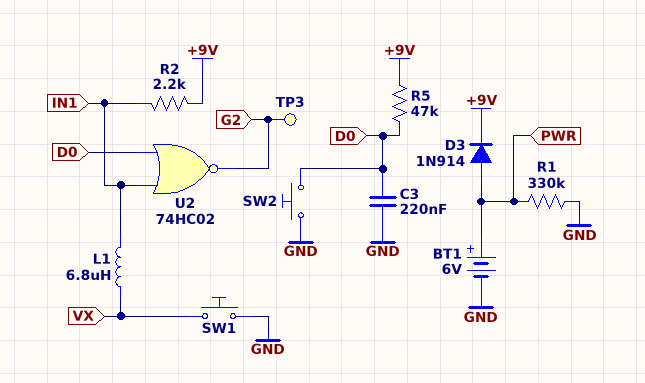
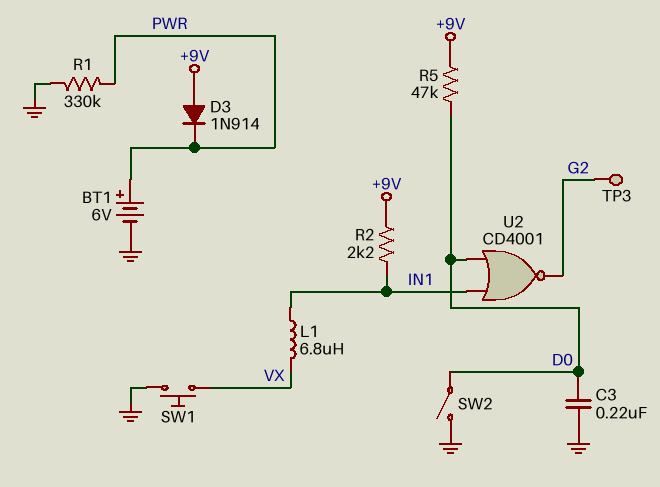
D3: diode 1N914 (A PWR, K +9V) -> diode 1N914 (A +9V, K PWR)
SW2: button (D0, GND) -> switch (D0, GND)
U2: NOR 74HC02 (in D0, in IN1, out G2) -> NOR CD4001 (in D0, in IN1, out G2)

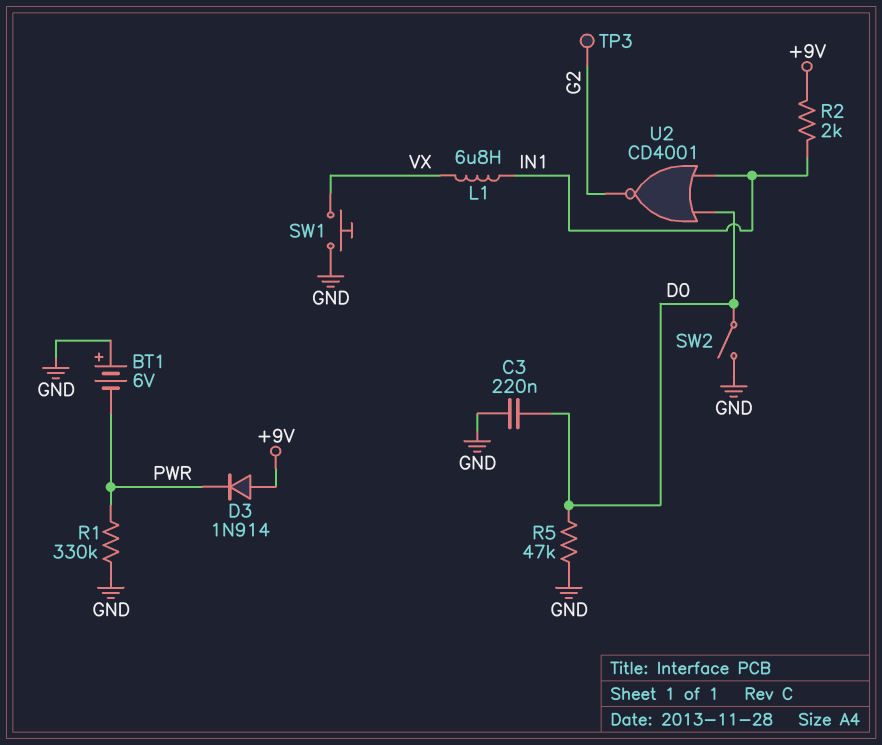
BT1: 6V (plus PWR, minus GND) -> 6V (plus GND, minus PWR)
R2: 2.2k (+9V, IN1) -> 2k (+9V, IN1)
R5: 47k (+9V, D0) -> 47k (D0, GND)

